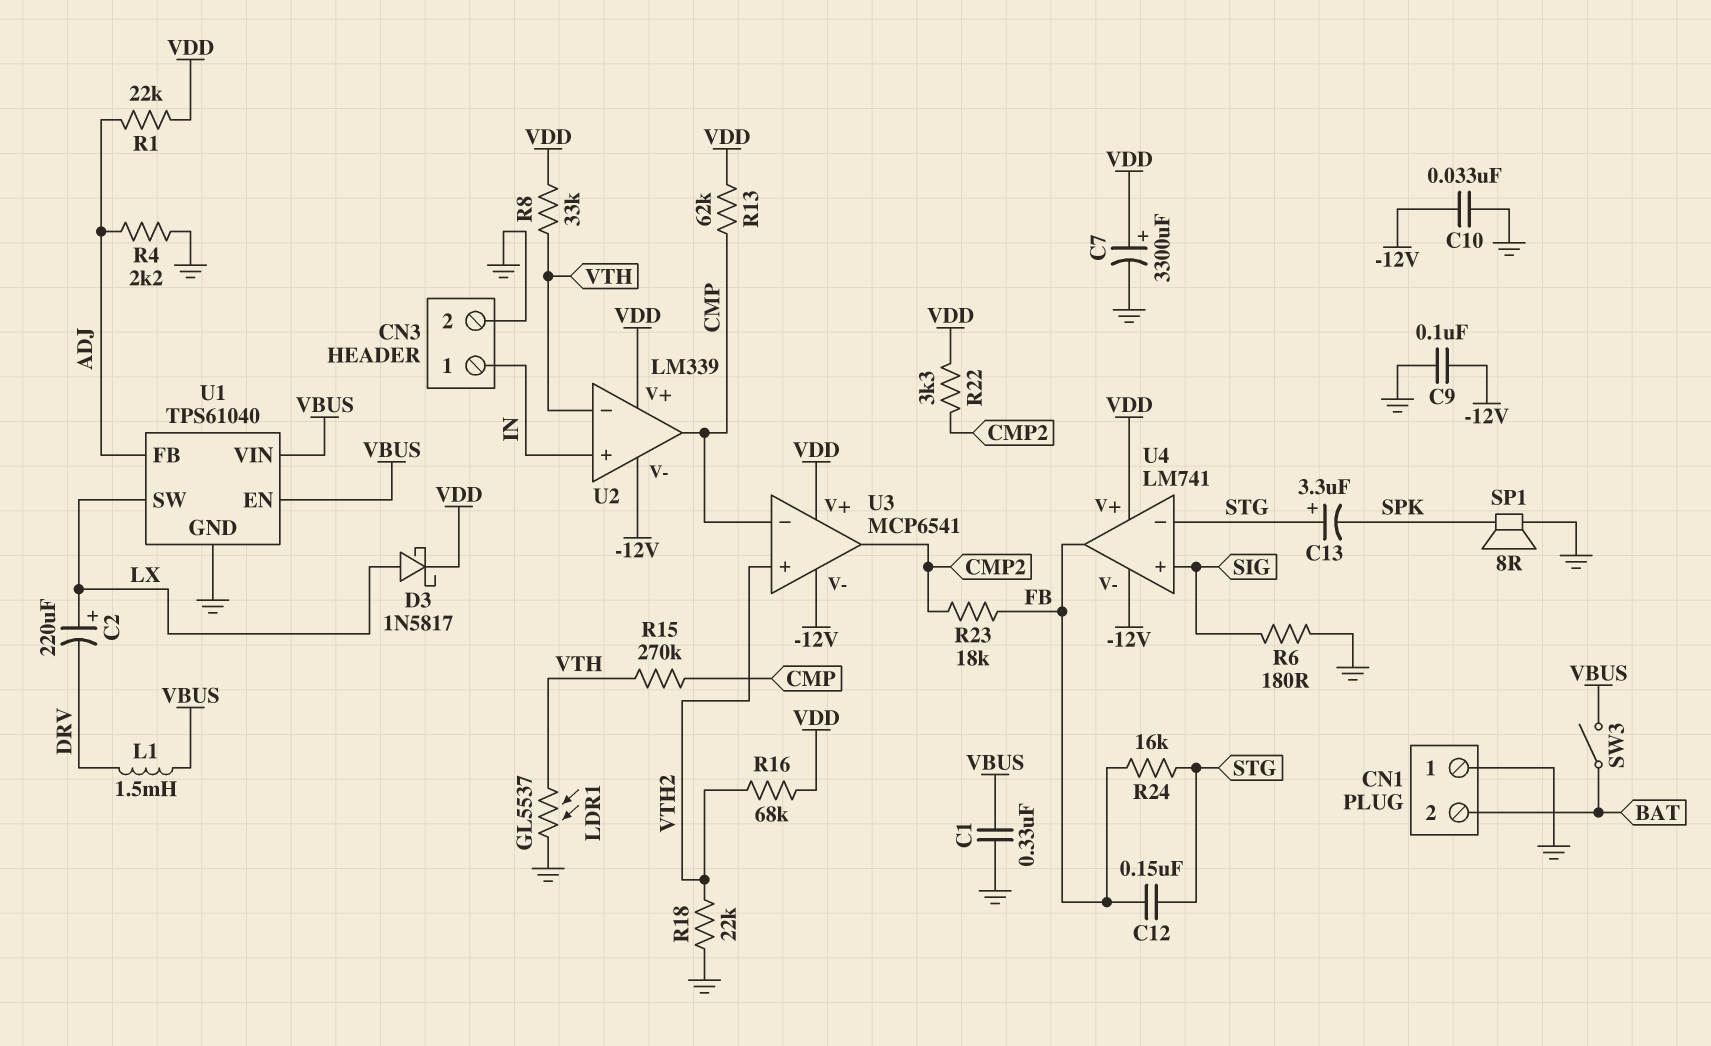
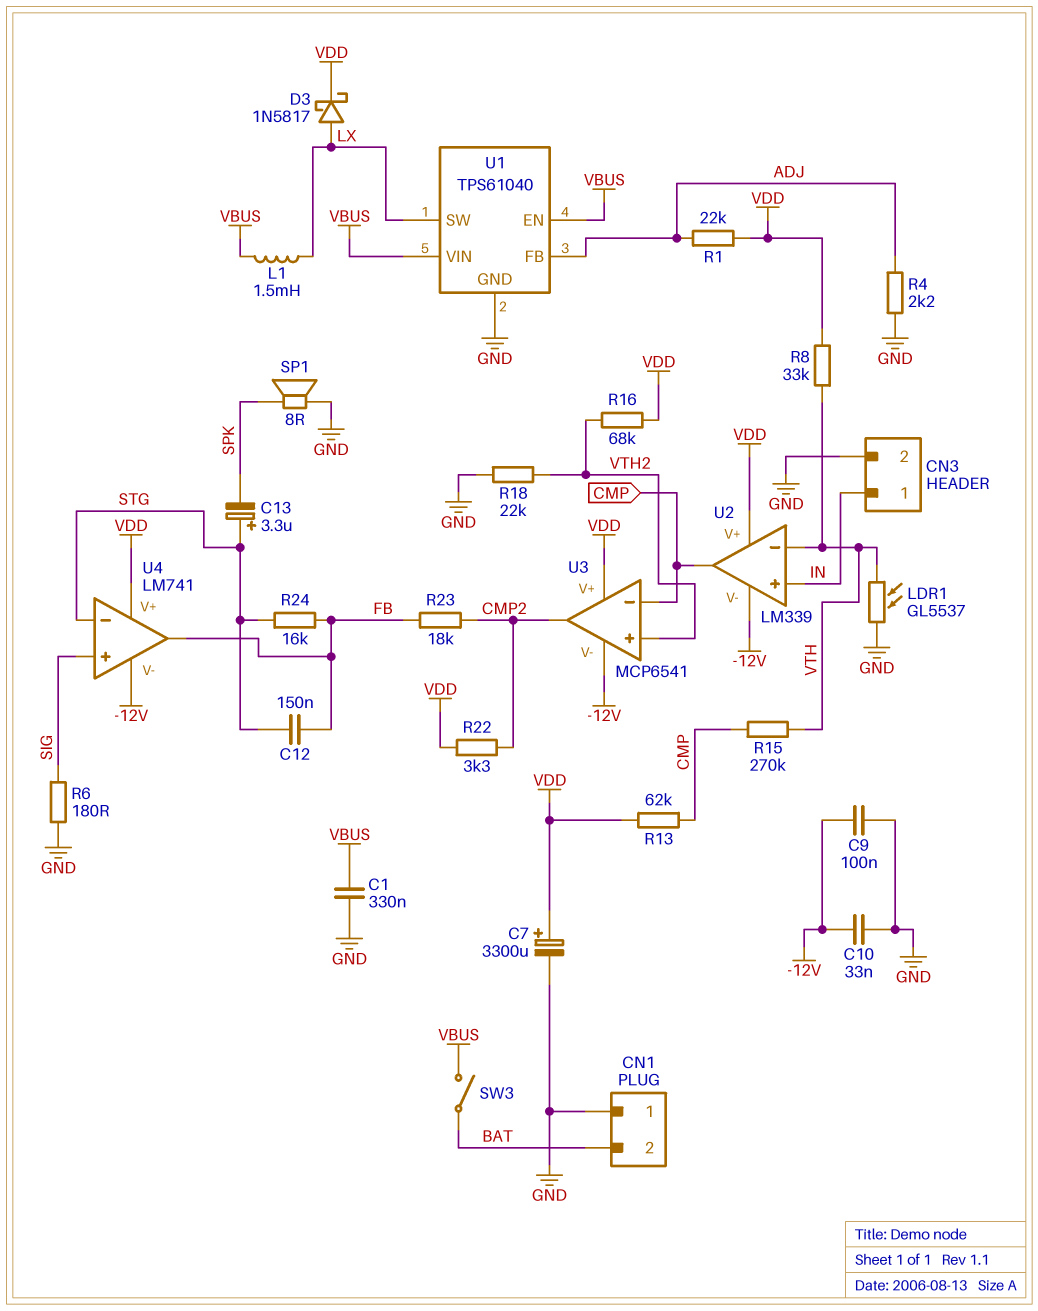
C2: 220uF (plus LX, minus DRV) -> none
L1: 1.5mH (DRV, VBUS) -> 1.5mH (LX, VBUS)

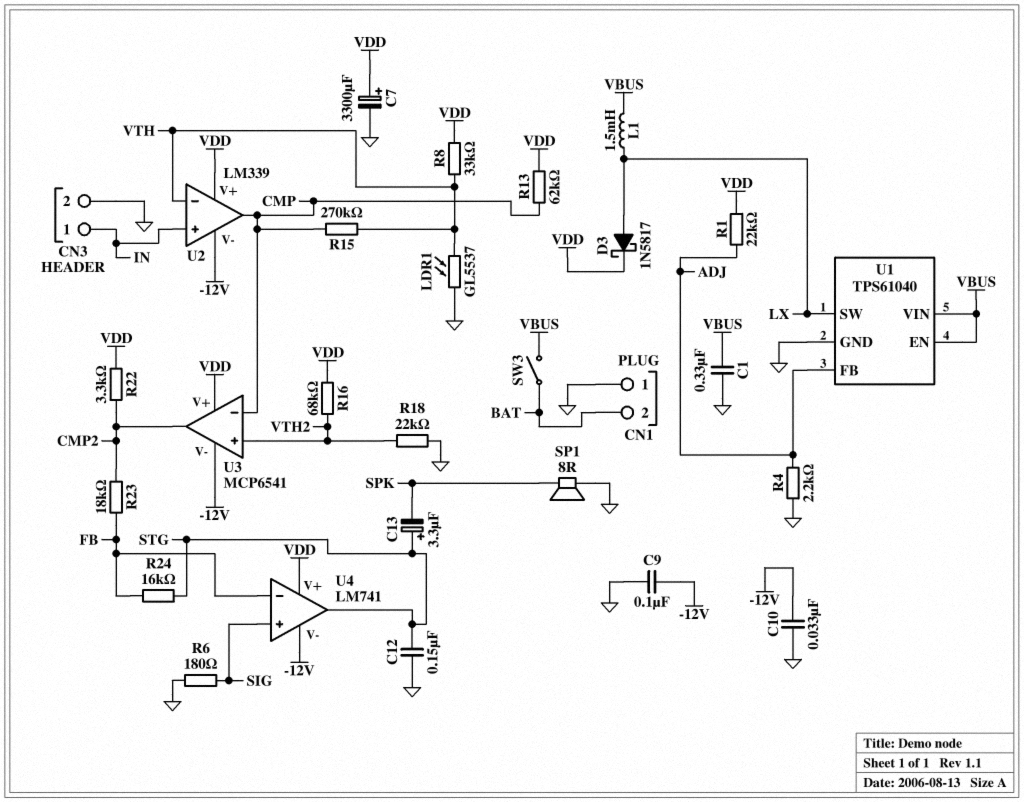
C12: 150nF (FB, STG) -> 150nF (GND, STG)
U4 pin in-: STG -> FB
U4 pin out: FB -> STG

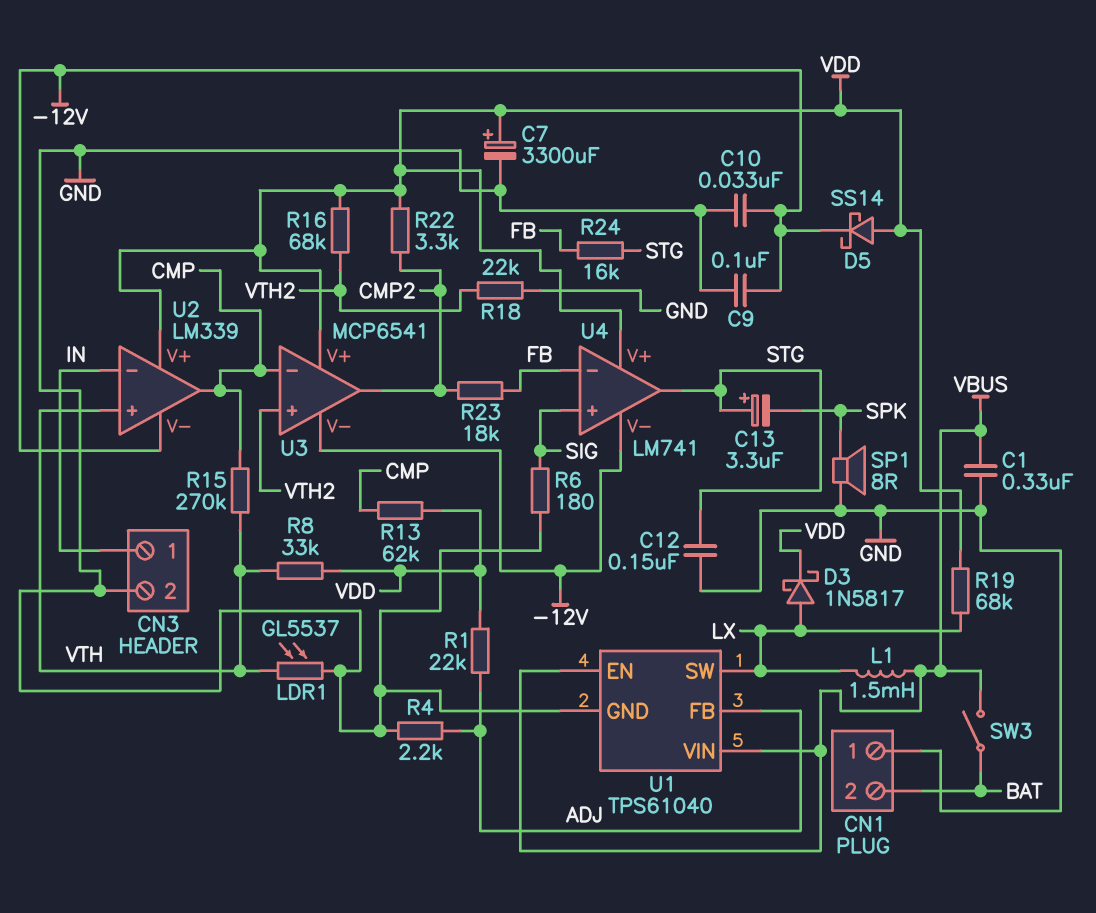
D5: none -> schottky SS14 (A VDD, K -12V)
R19: none -> 68k (LX, VDD)
U2 pin in+: IN -> VTH
U2 pin in-: VTH -> IN

